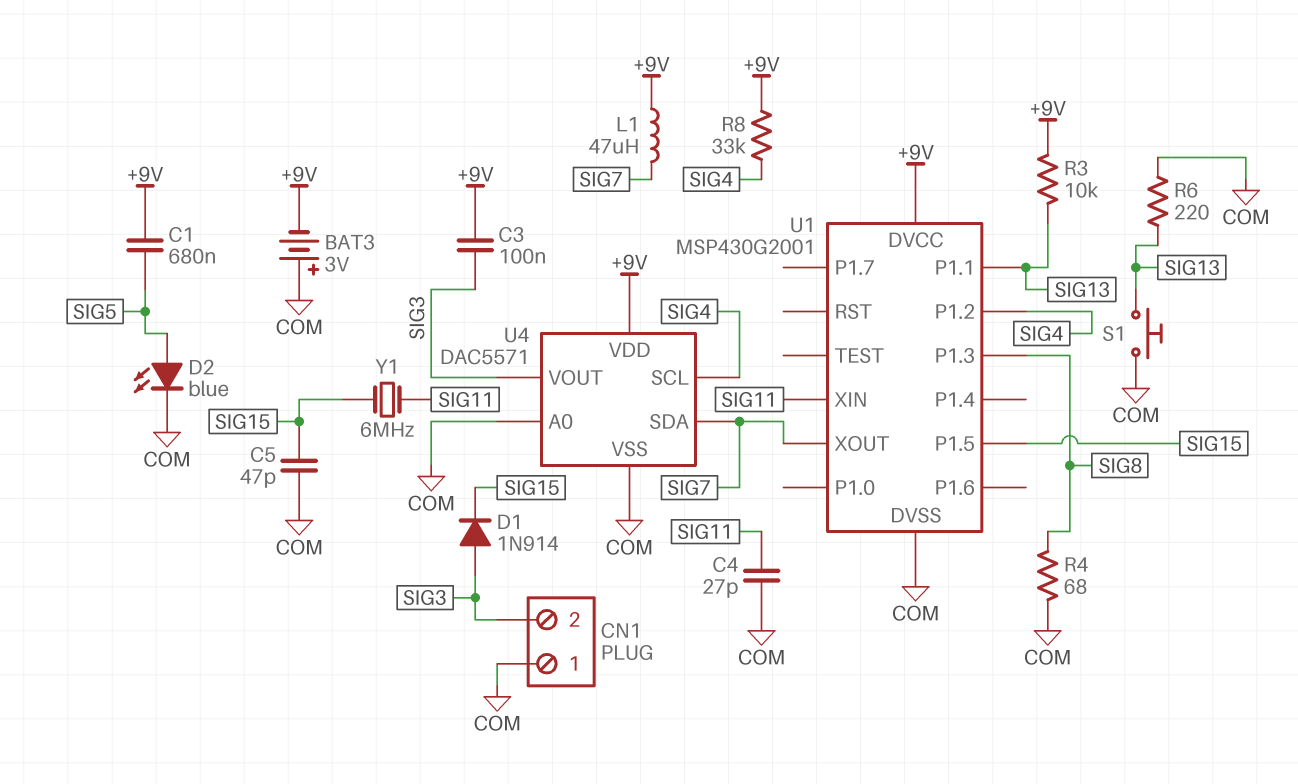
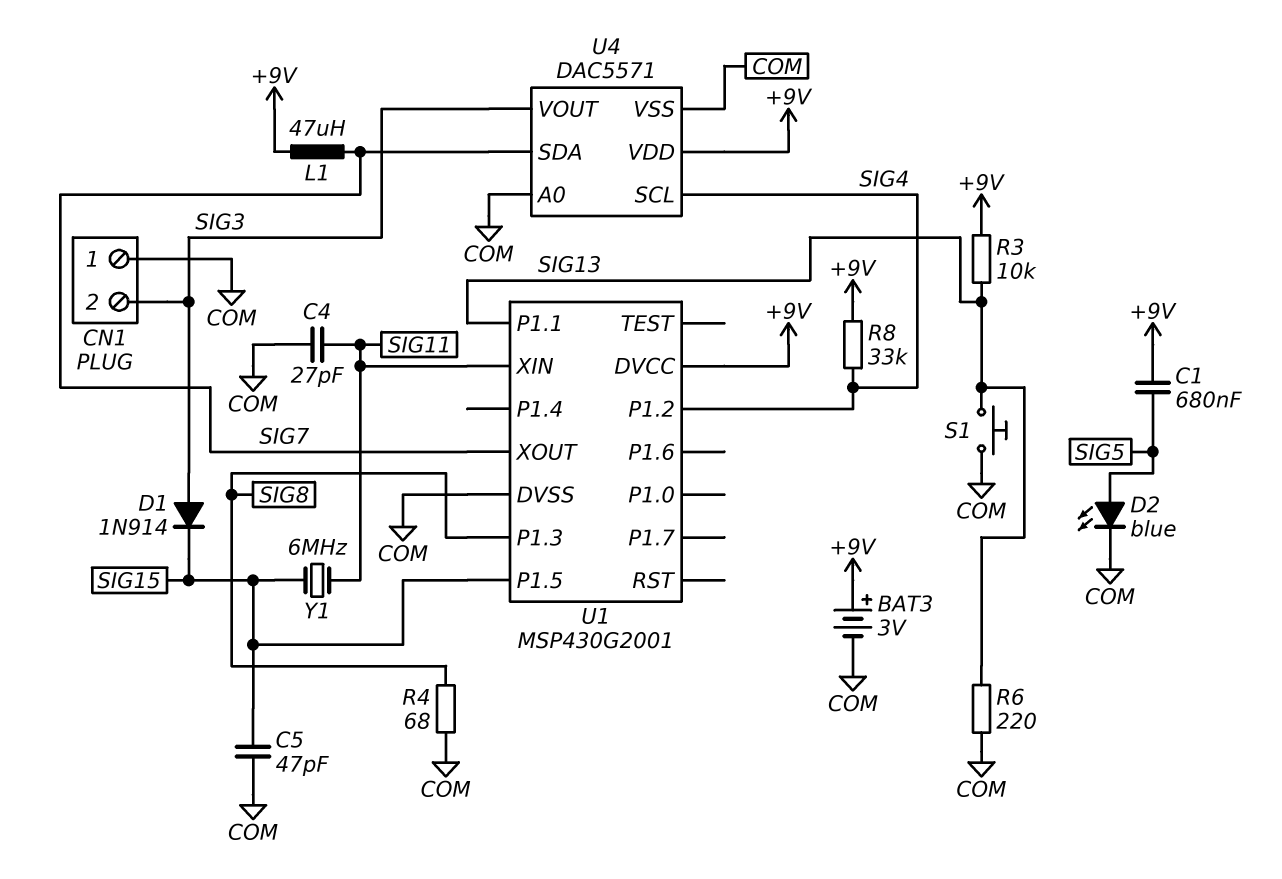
BAT3: 3V (plus COM, minus +9V) -> 3V (plus +9V, minus COM)
C3: 100nF (+9V, SIG3) -> none

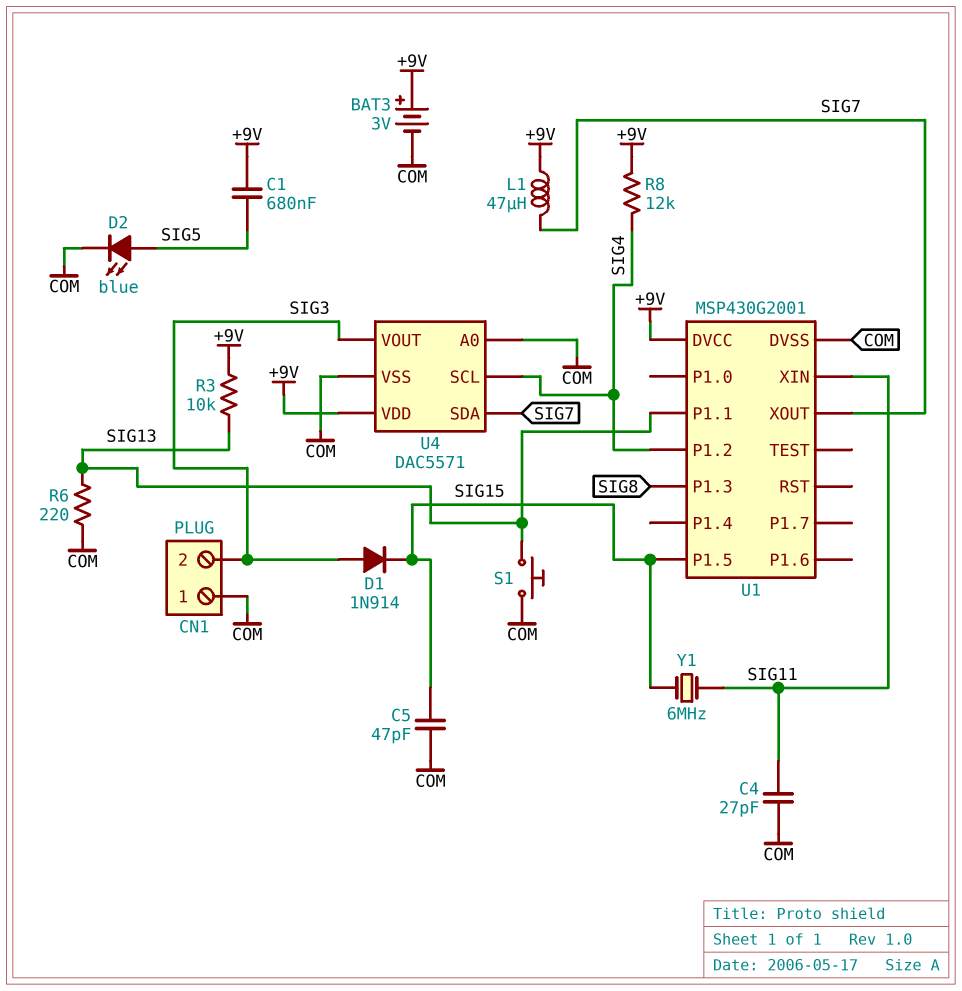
R4: 68 (COM, SIG8) -> none
R8: 33k (+9V, SIG4) -> 12k (+9V, SIG4)

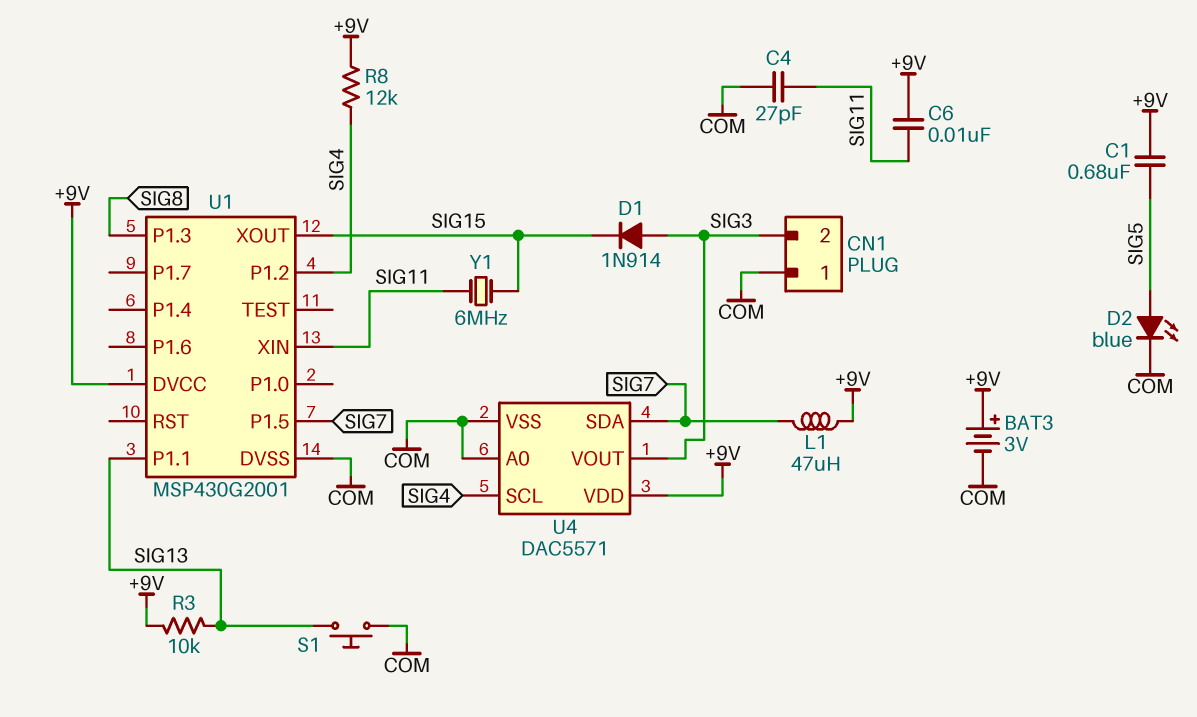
C5: 47pF (COM, SIG15) -> none
C6: none -> 10nF (+9V, SIG11)
R6: 220 (COM, SIG13) -> none
U1 pin P1.5: SIG15 -> SIG7
U1 pin XOUT: SIG7 -> SIG15

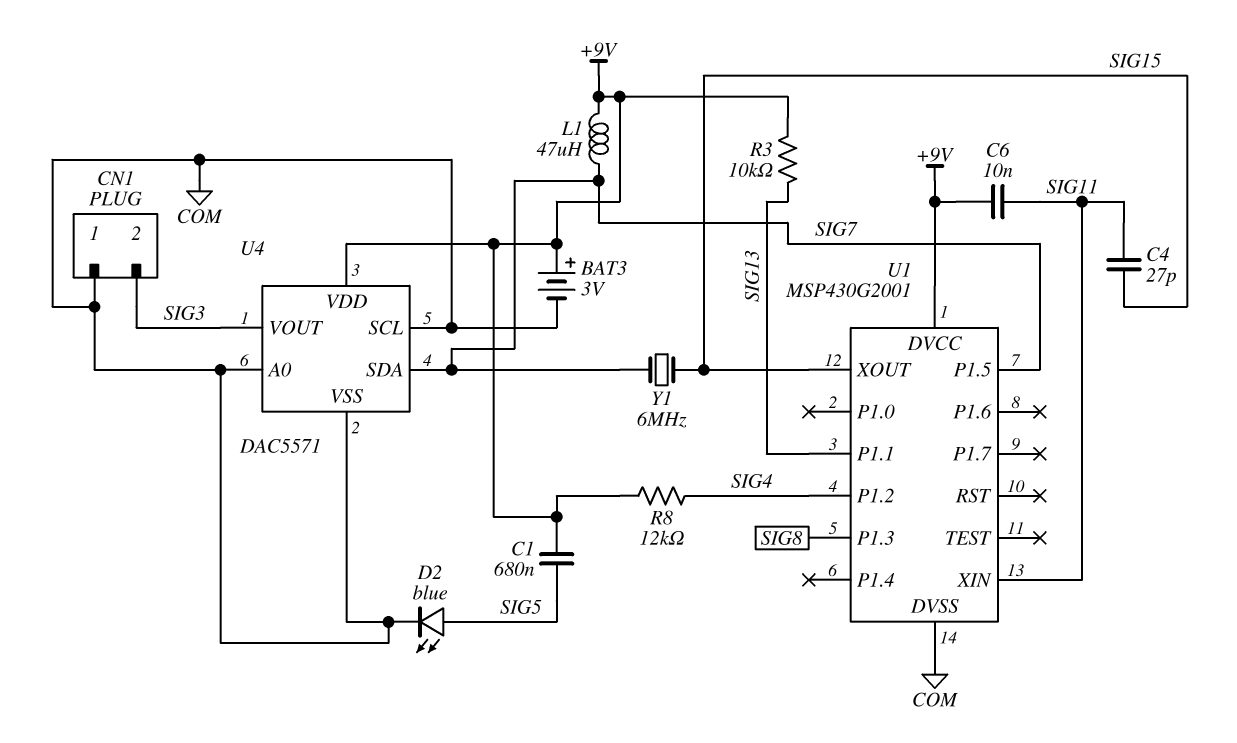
C4: 27pF (COM, SIG11) -> 27pF (SIG11, SIG15)
D1: diode 1N914 (A SIG3, K SIG15) -> none
S1: button (COM, SIG13) -> none
U4 pin SCL: SIG4 -> COM
Y1: 6MHz (SIG11, SIG15) -> 6MHz (SIG7, SIG15)

